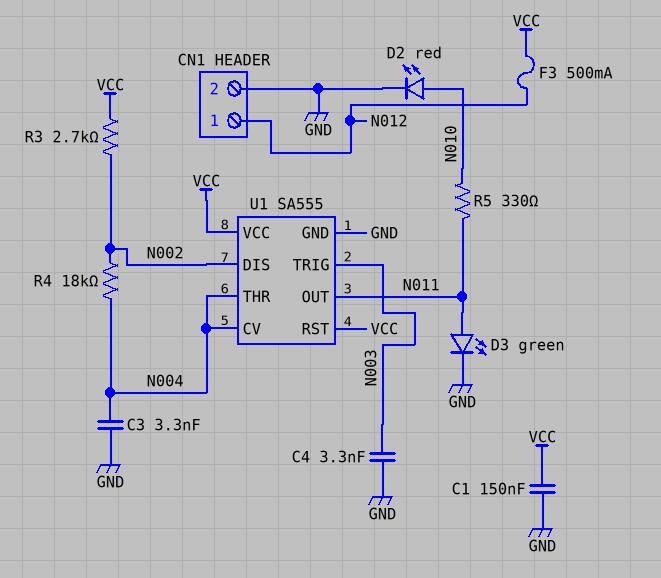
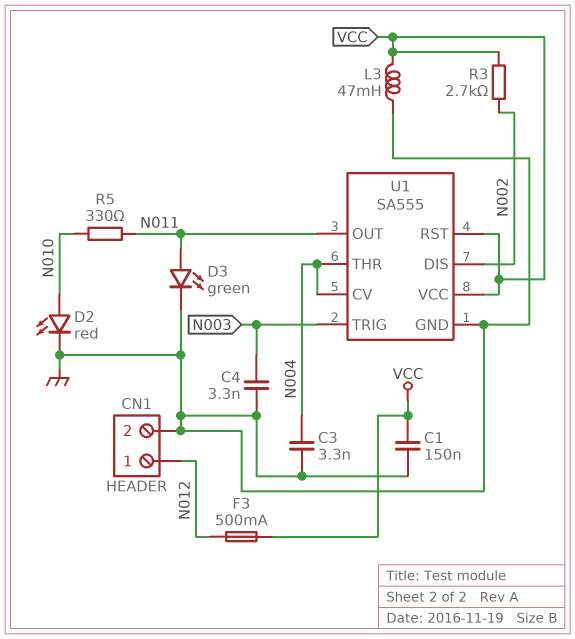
L3: none -> 47mH (GND, VCC)
R4: 18k (N002, N004) -> none

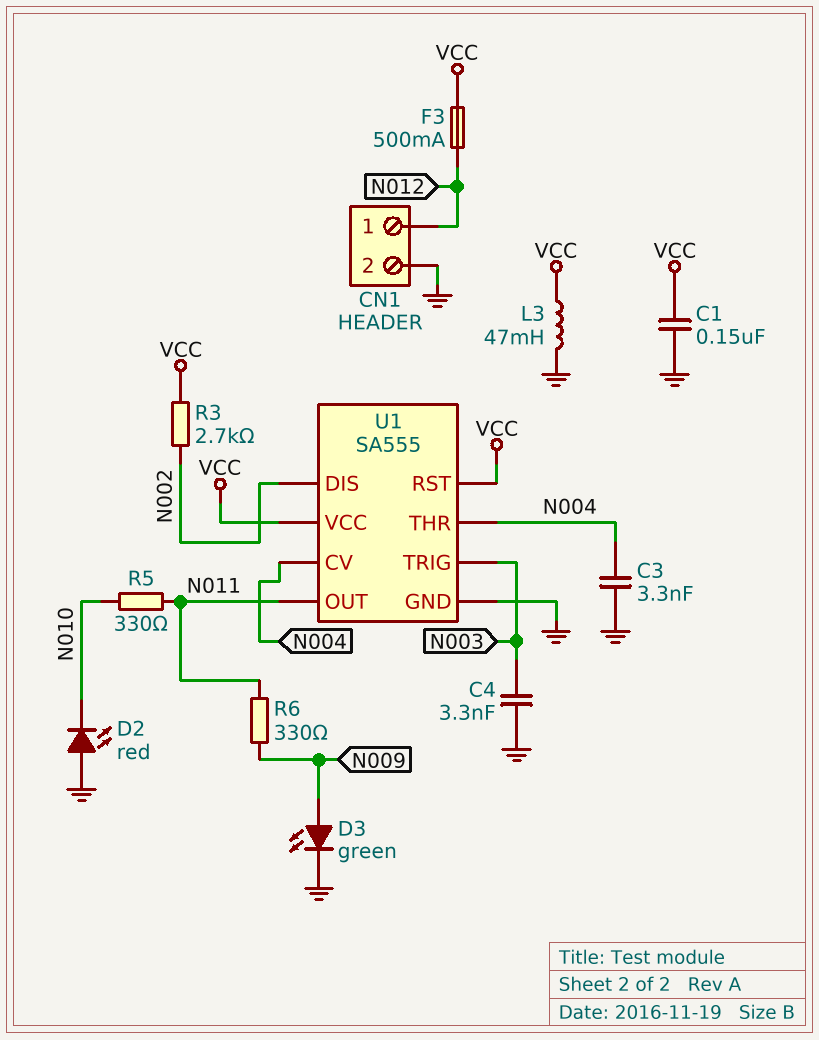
D2: LED red (A N010, K GND) -> LED red (A GND, K N010)
D3: LED green (A N011, K GND) -> LED green (A N009, K GND)
R6: none -> 330 (N009, N011)

